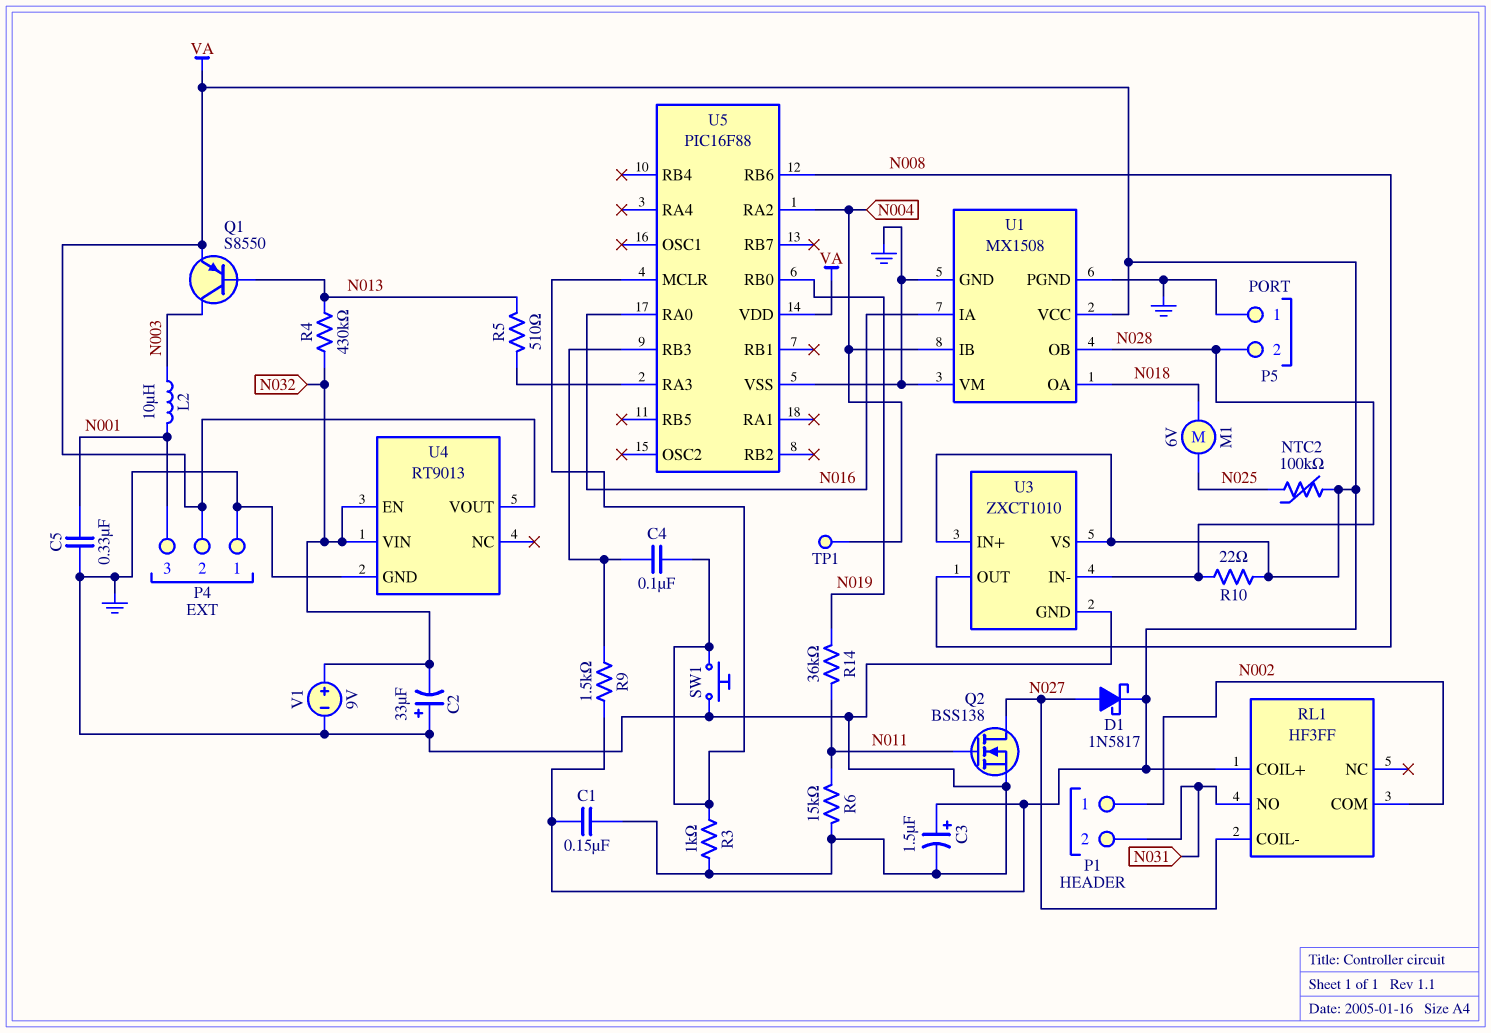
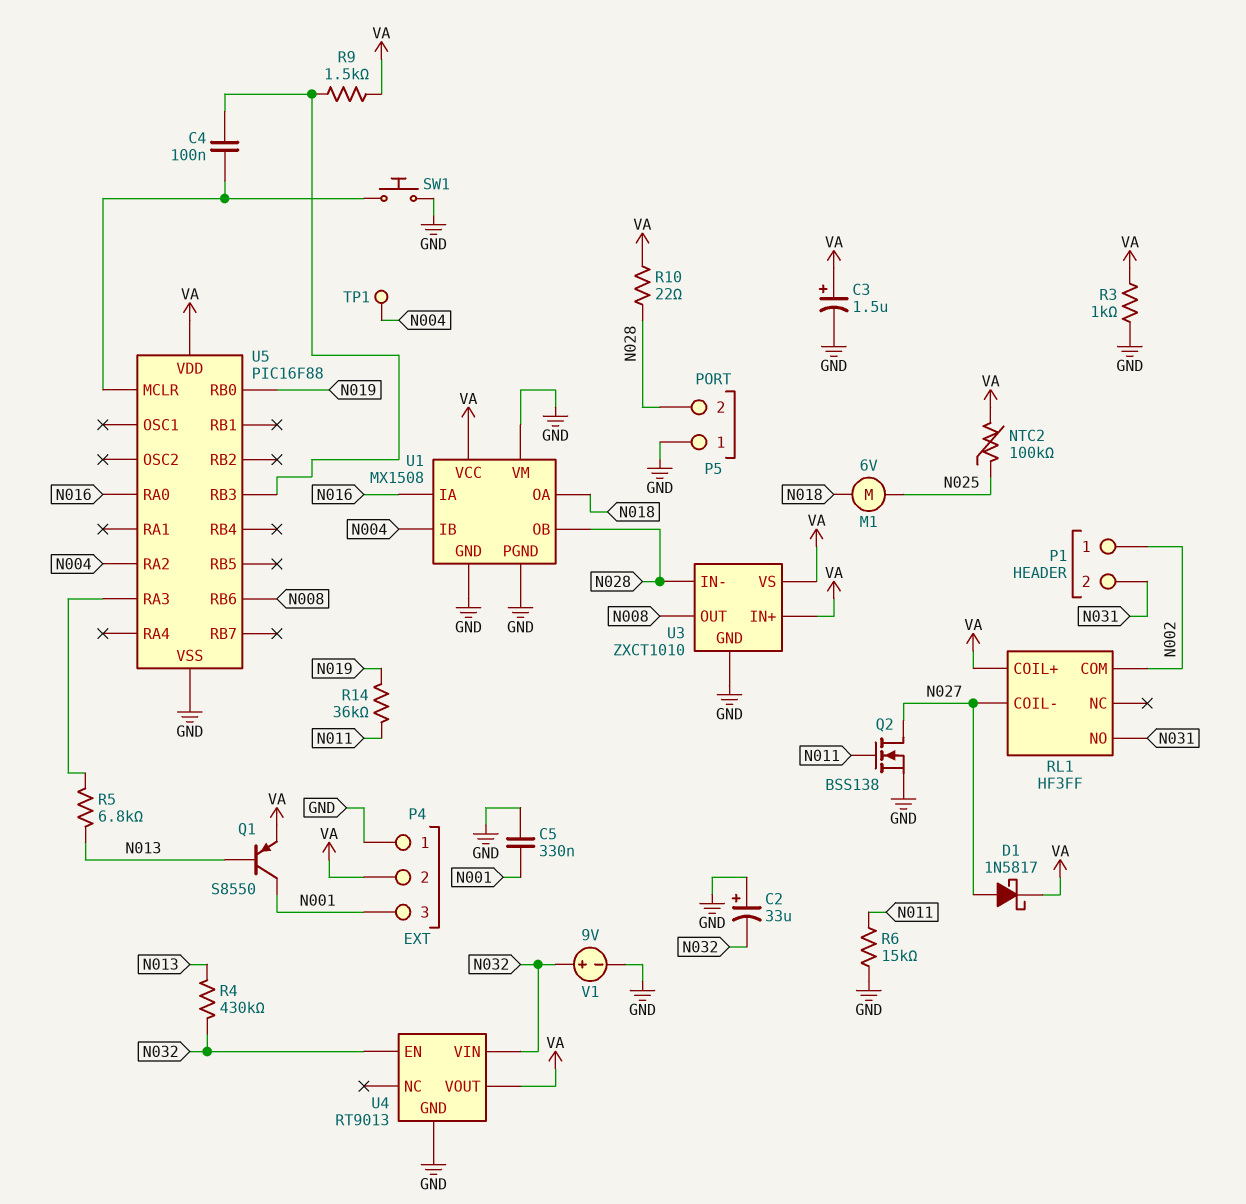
C1: 150nF (GND, VA) -> none
L2: 10uH (N001, N003) -> none
Q1: PNP S8550 (B N013, C N003, E VA) -> PNP S8550 (B N013, C N001, E VA)
R3: 1k (GND, U5/MCLR) -> 1k (GND, VA)
R5: 510 (N013, U5/RA3) -> 6.8k (N013, U5/RA3)

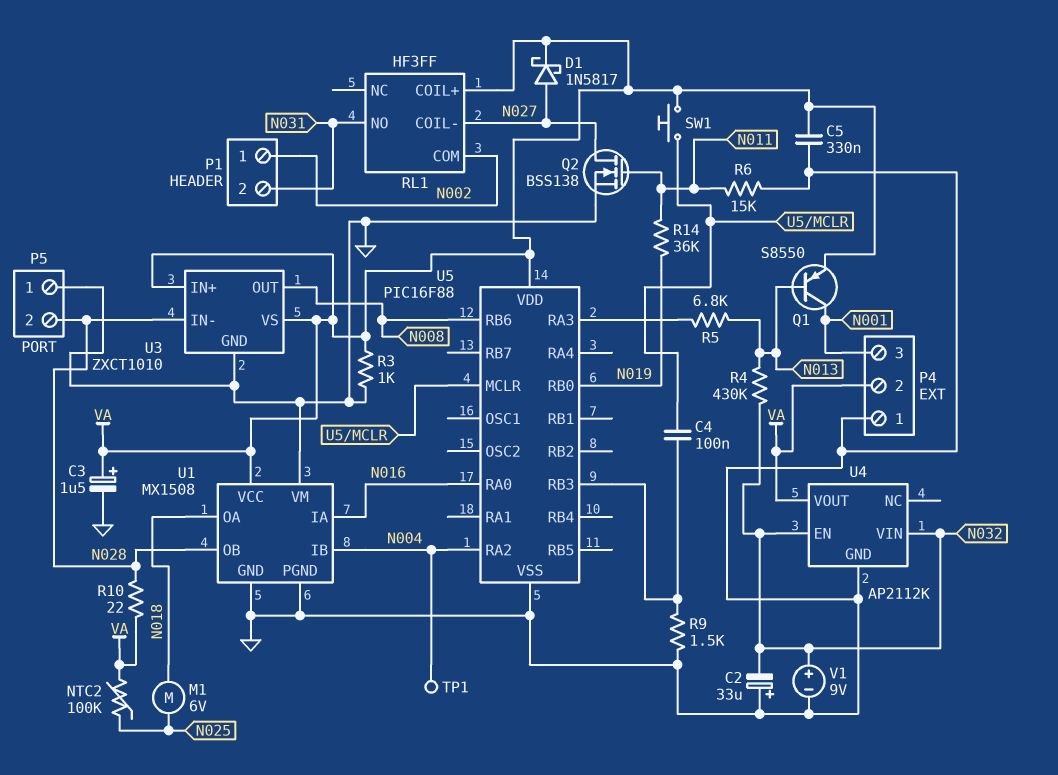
C5: 330nF (GND, N001) -> 330nF (GND, VA)
R9: 1.5k (U5/RB3, VA) -> 1.5k (GND, U5/RB3)
SW1: button (GND, U5/MCLR) -> button (U5/MCLR, VA)
U4: RT9013 -> AP2112K

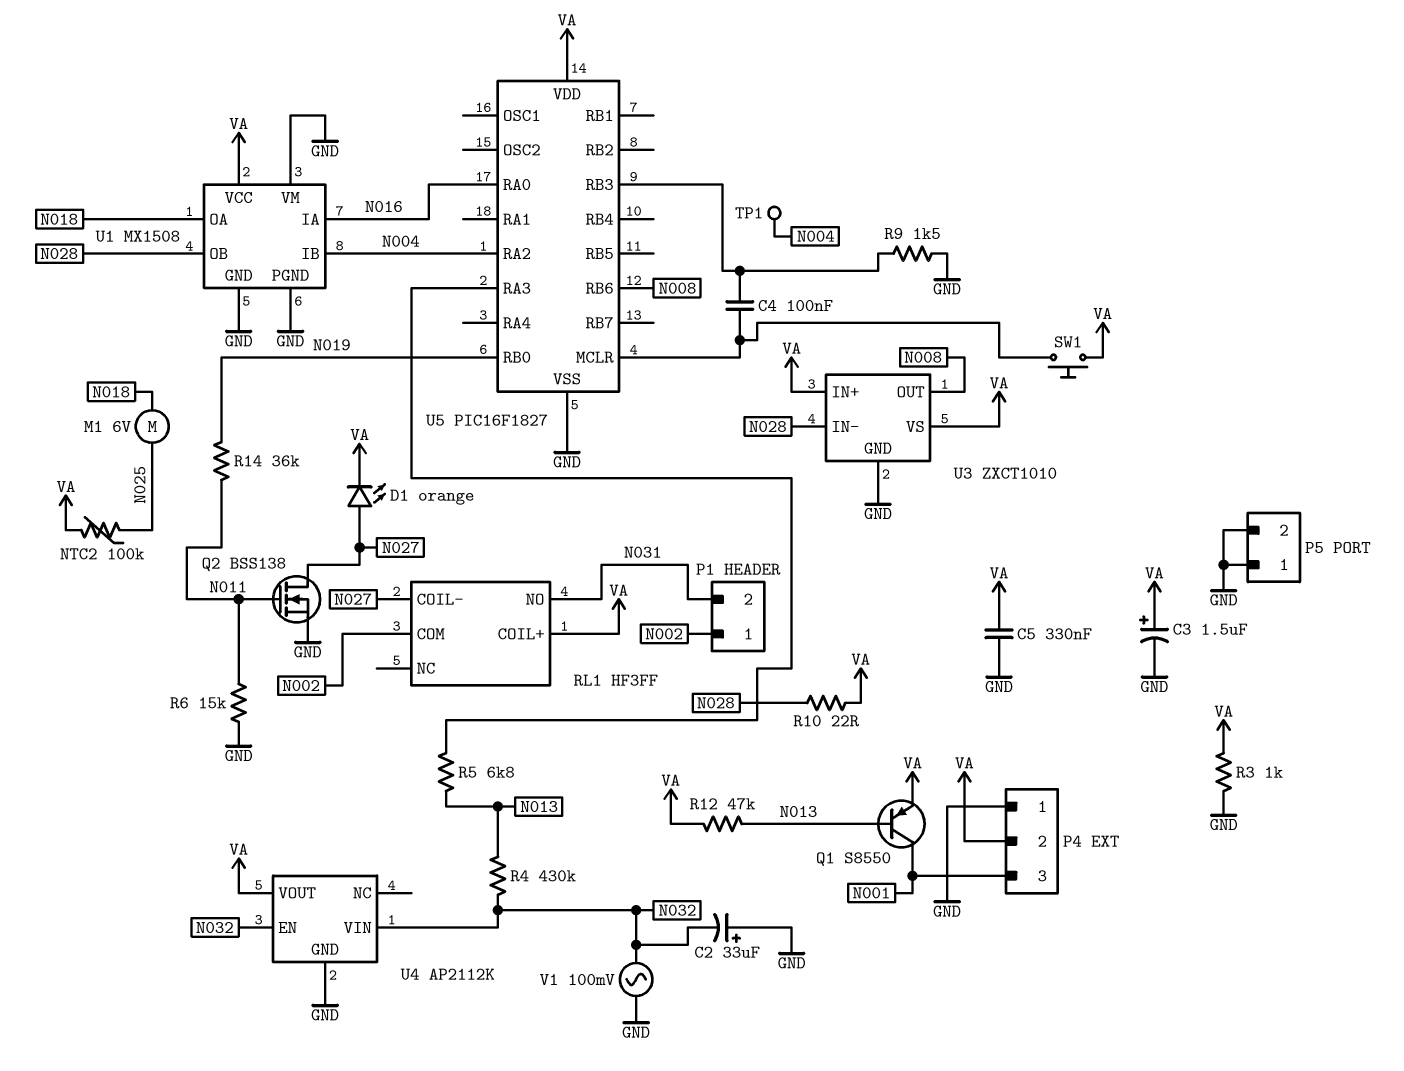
D1: schottky 1N5817 (A N027, K VA) -> LED orange (A N027, K VA)
P5 pin 2: N028 -> GND
R12: none -> 47k (N013, VA)
U5: PIC16F88 -> PIC16F1827
V1: 9V (plus N032, minus GND) -> AC 100mV (GND, N032)

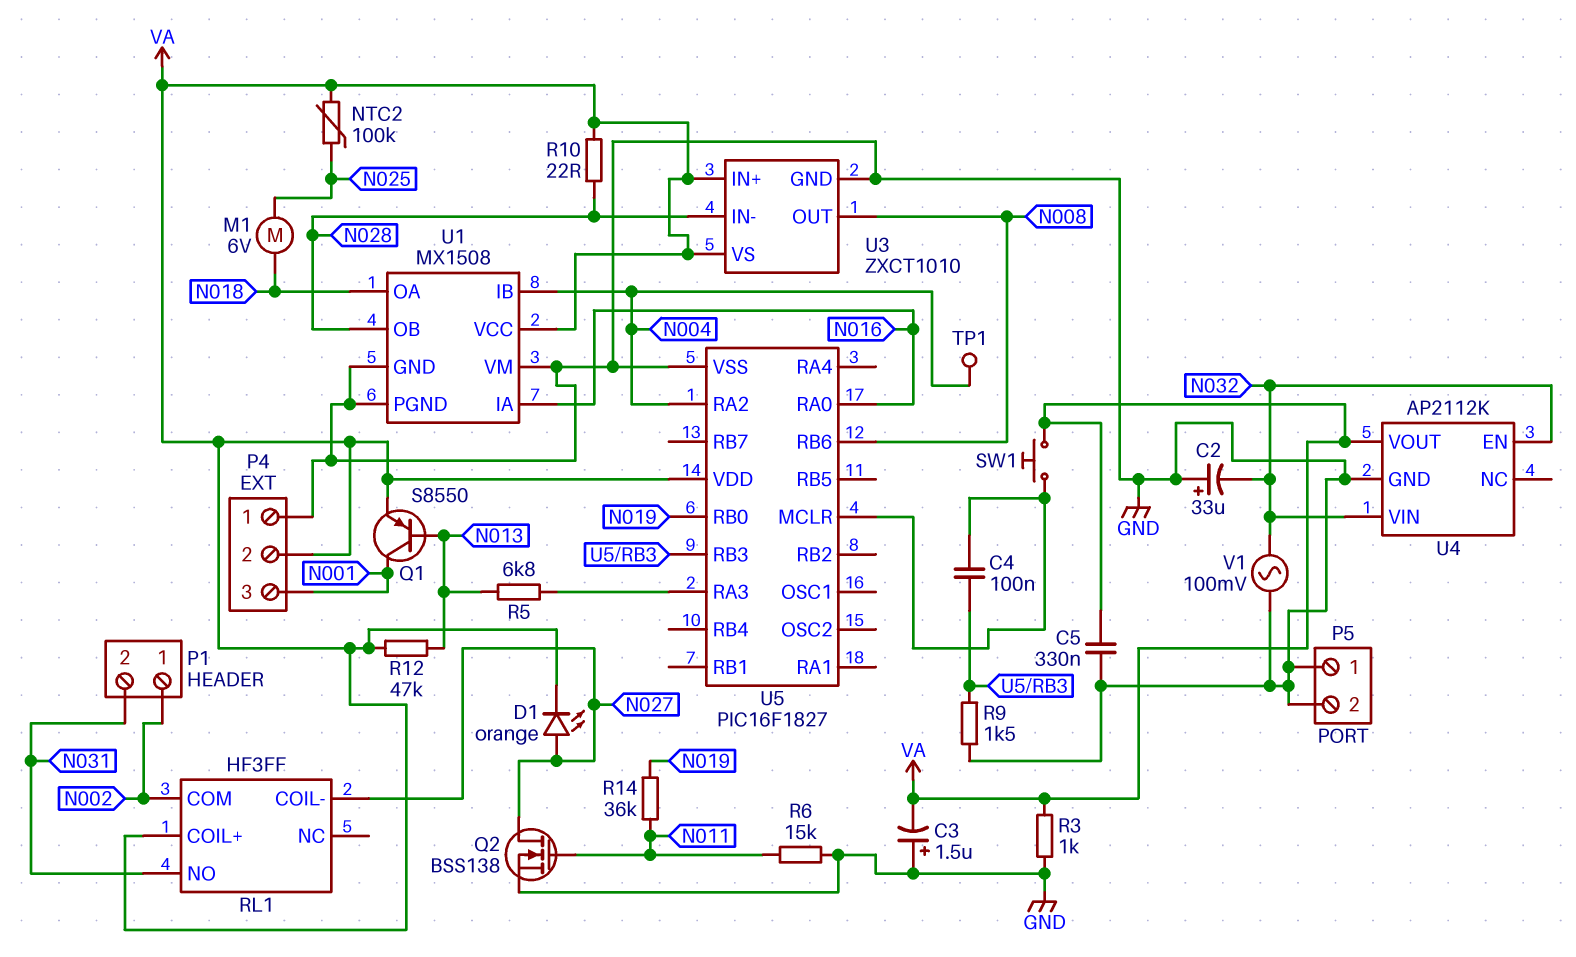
C3: 1.5uF (plus VA, minus GND) -> 1.5uF (plus GND, minus VA)
R4: 430k (N013, N032) -> none

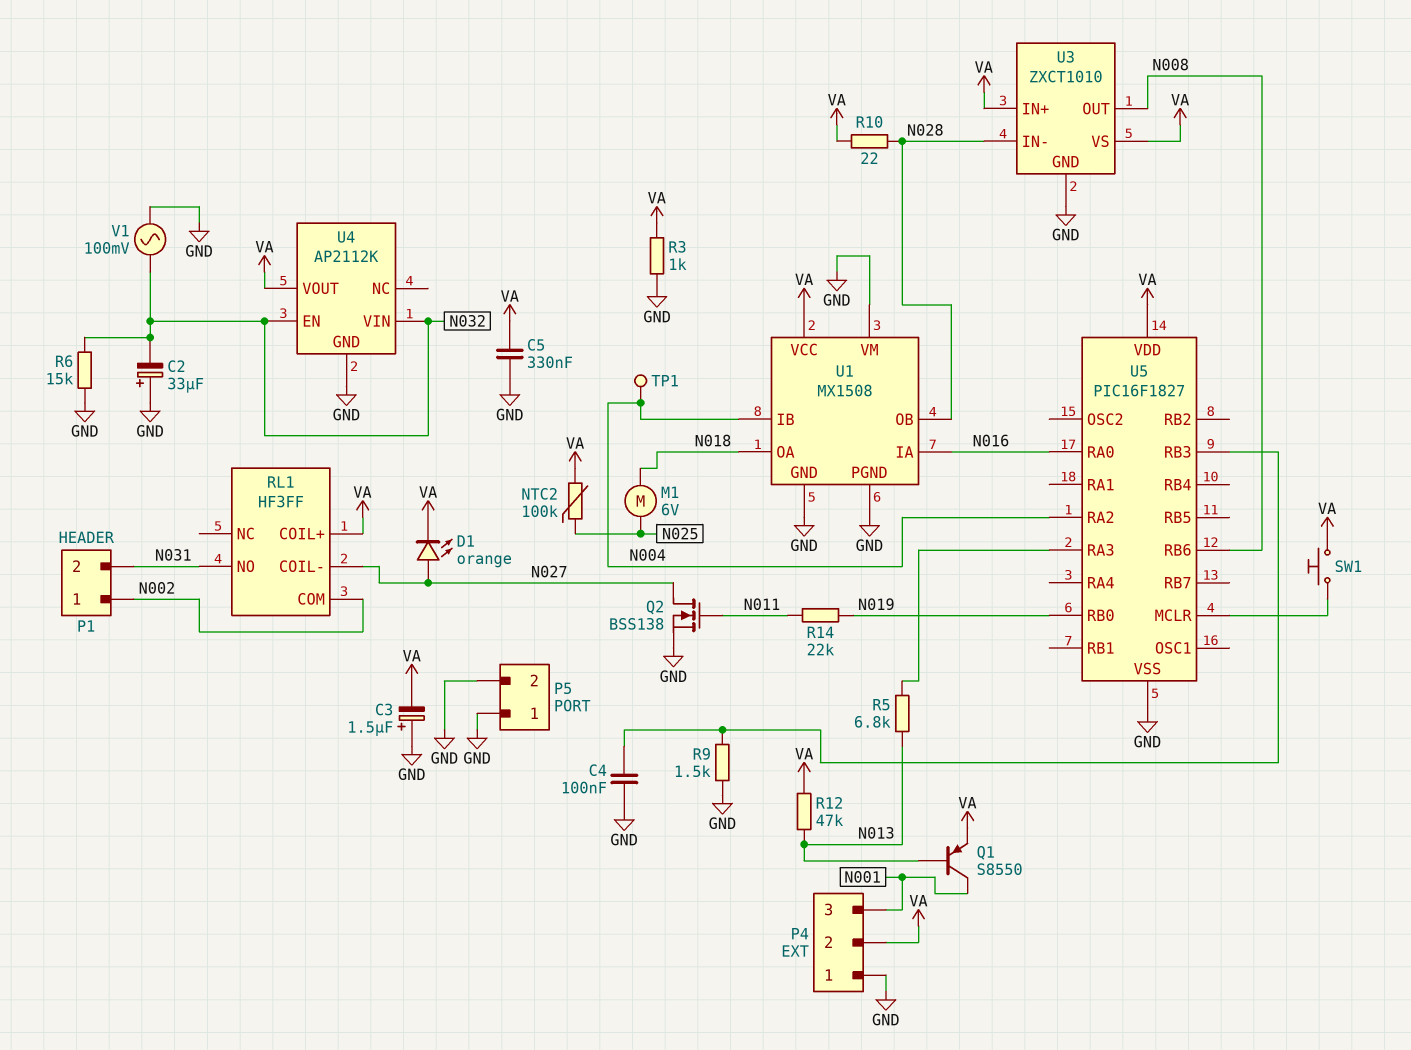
C4: 100nF (U5/MCLR, U5/RB3) -> 100nF (GND, U5/RB3)
R6: 15k (GND, N011) -> 15k (GND, N032)
R14: 36k (N011, N019) -> 22k (N011, N019)

